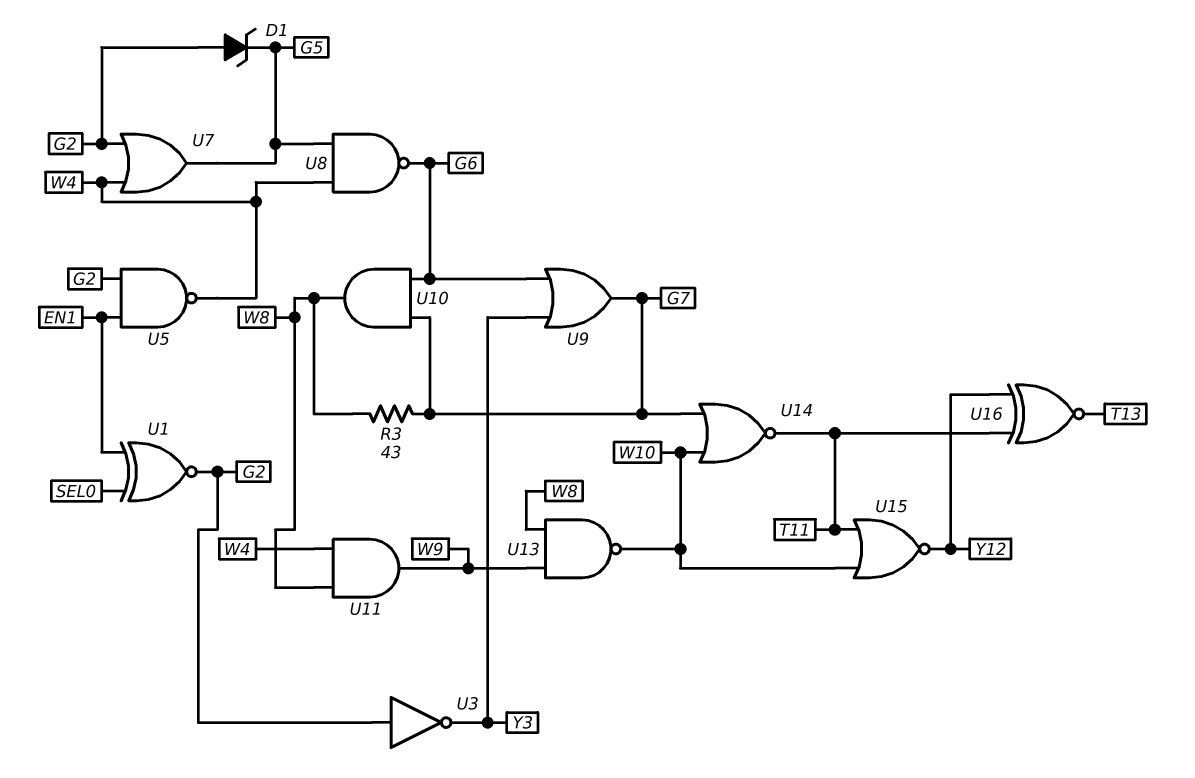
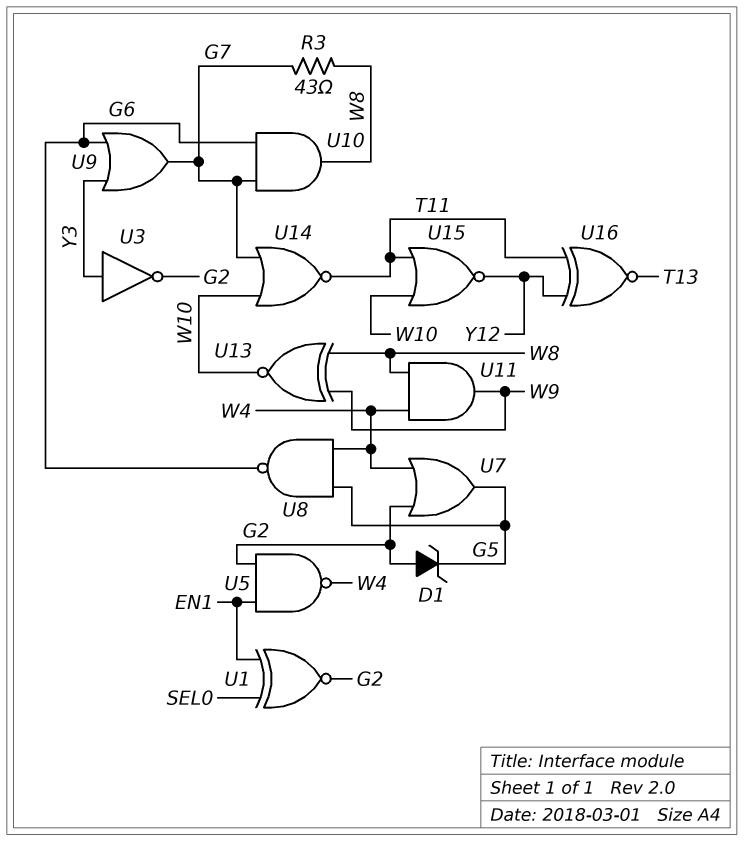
U3: NOT (in G2, out Y3) -> NOT (in Y3, out G2)
U13: NAND (in W8, in W9, out W10) -> XNOR (in W8, in W9, out W10)

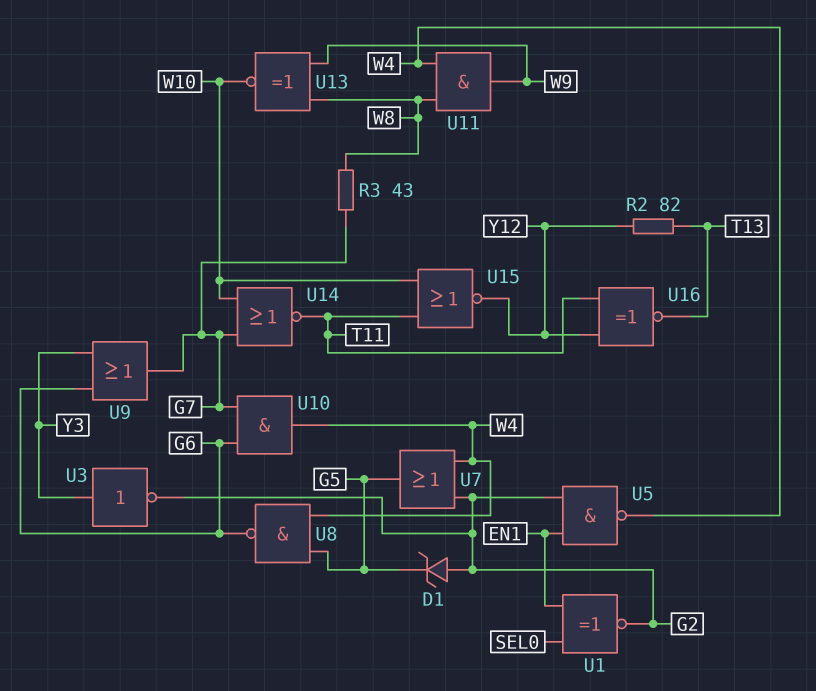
R2: none -> 82 (T13, Y12)
U10: AND (in G6, in G7, out W8) -> AND (in G6, in G7, out W4)

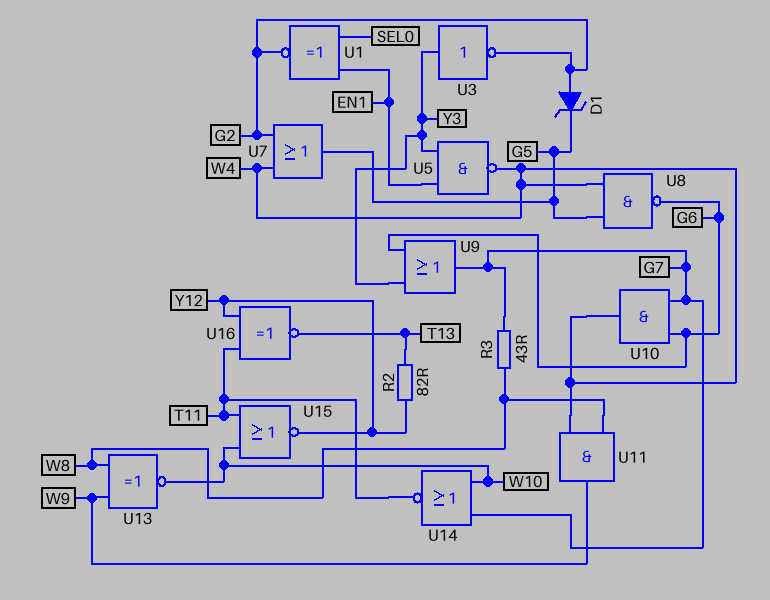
U5: NAND (in EN1, in G2, out W4) -> NAND (in EN1, in Y3, out W4)

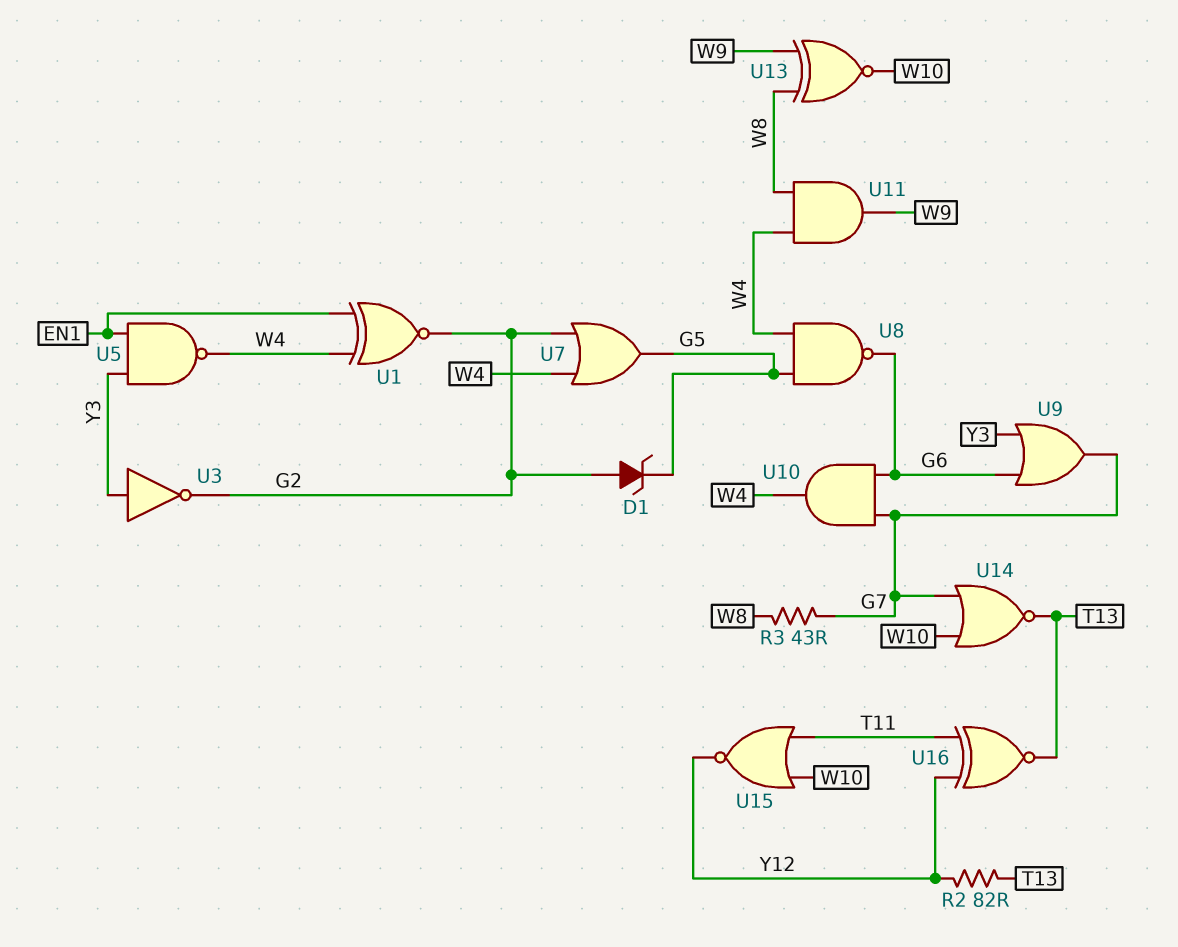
U1: XNOR (in EN1, in SEL0, out G2) -> XNOR (in EN1, in W4, out G2)
U14: NOR (in G7, in W10, out T11) -> NOR (in G7, in W10, out T13)

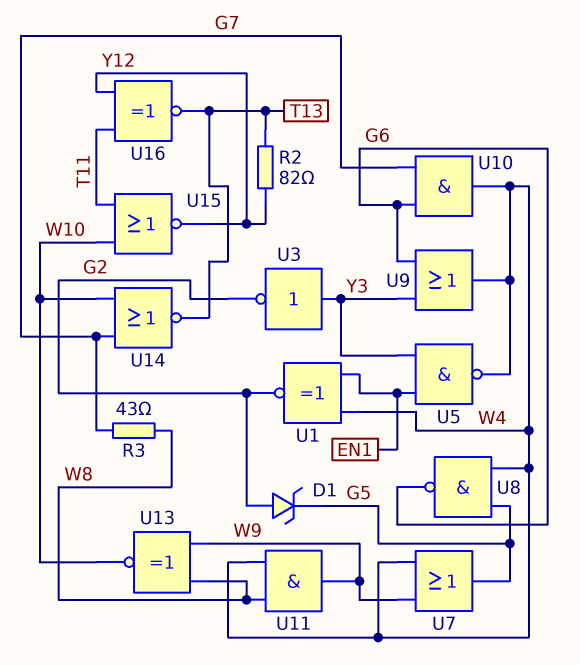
U7: OR (in G2, in W4, out G5) -> OR (in W4, in W9, out G5)
U9: OR (in G6, in Y3, out G7) -> OR (in G6, in Y3, out W4)

